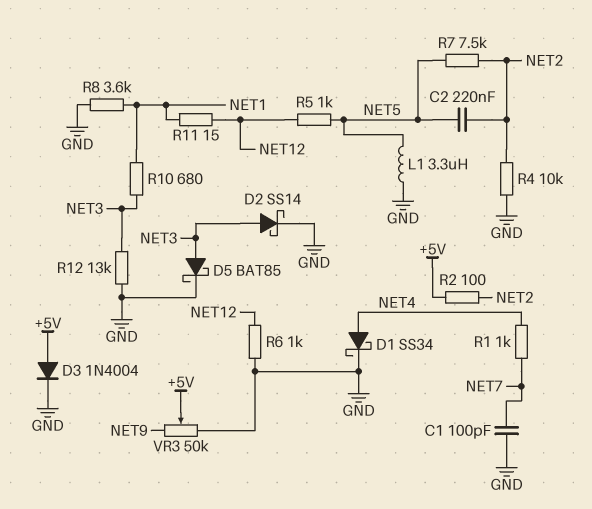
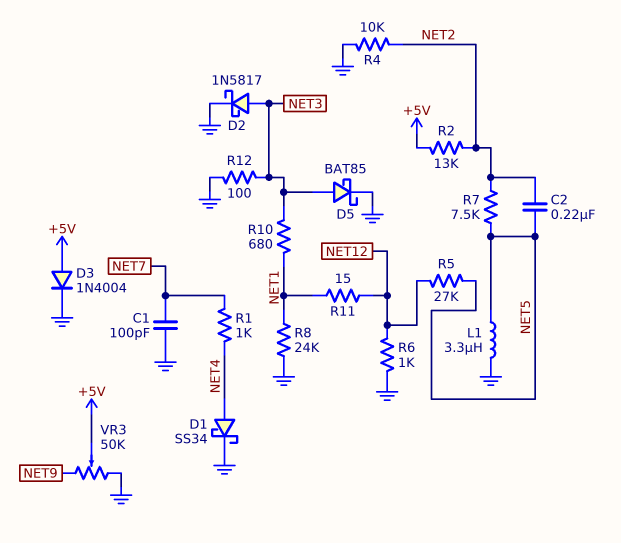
D2: schottky SS14 (A NET3, K GND) -> schottky 1N5817 (A NET3, K GND)
R2: 100 (+5V, NET2) -> 13k (+5V, NET2)
R5: 1k (NET5, NET12) -> 27k (NET5, NET12)
R8: 3.6k (GND, NET1) -> 24k (GND, NET1)
R12: 13k (GND, NET3) -> 100 (GND, NET3)

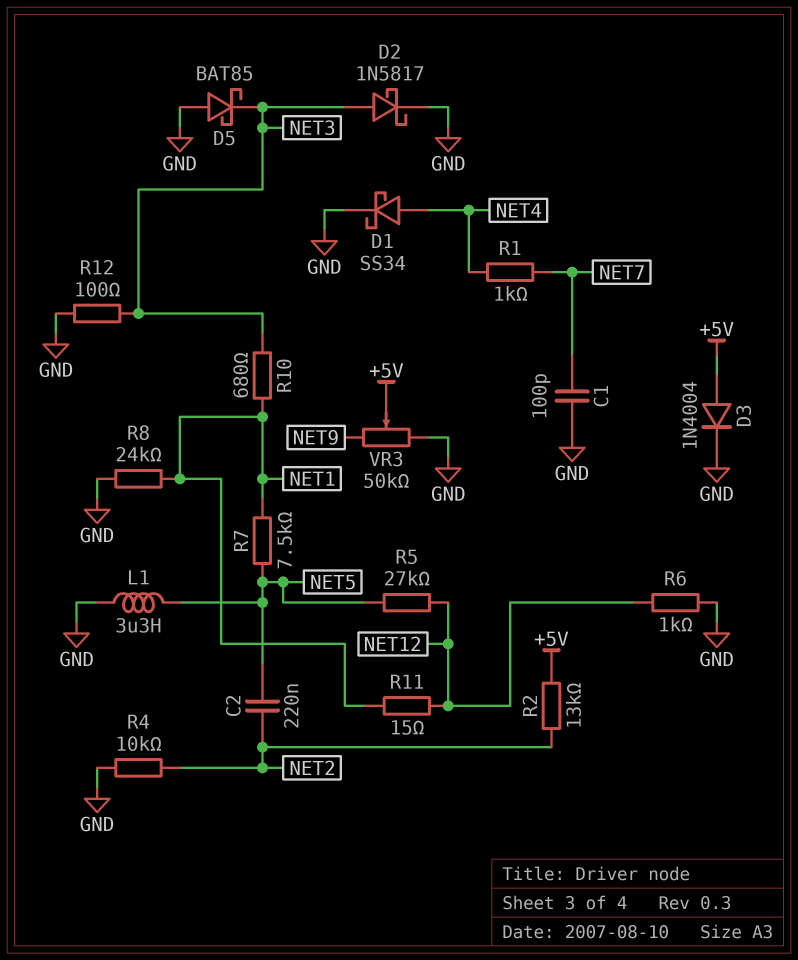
D5: schottky BAT85 (A NET3, K GND) -> schottky BAT85 (A GND, K NET3)
R7: 7.5k (NET2, NET5) -> 7.5k (NET1, NET5)

